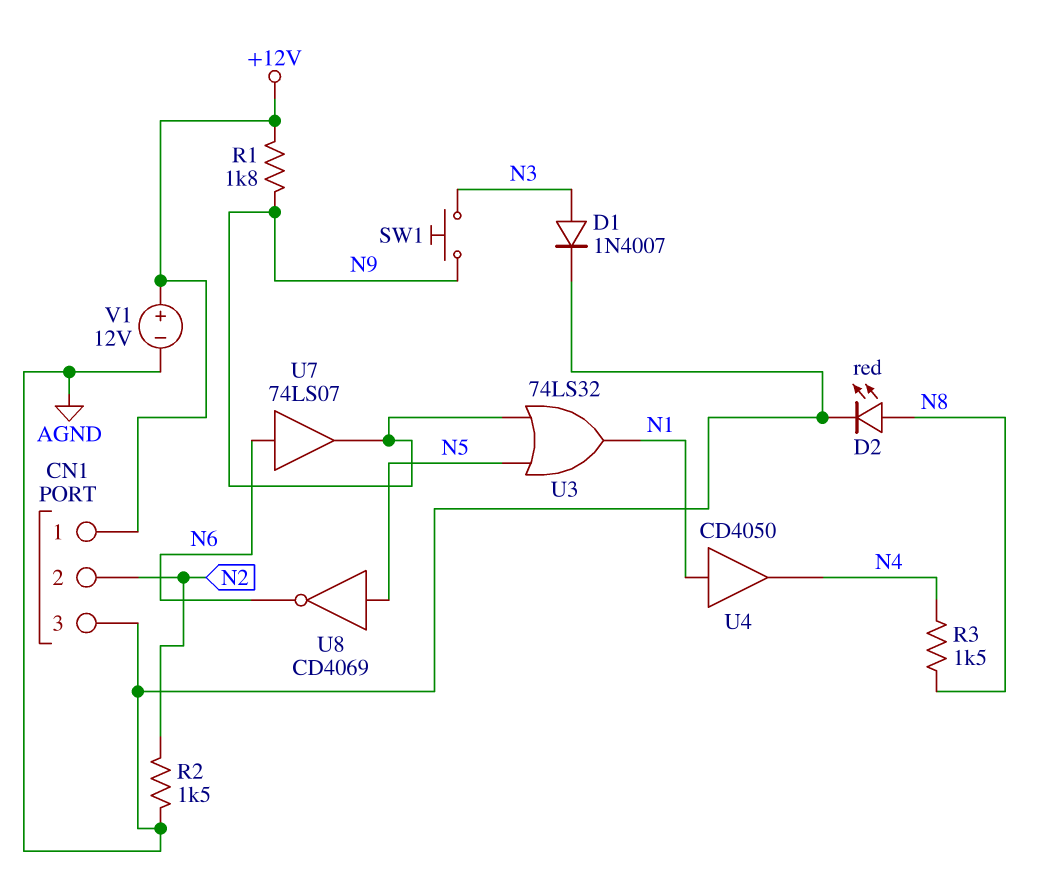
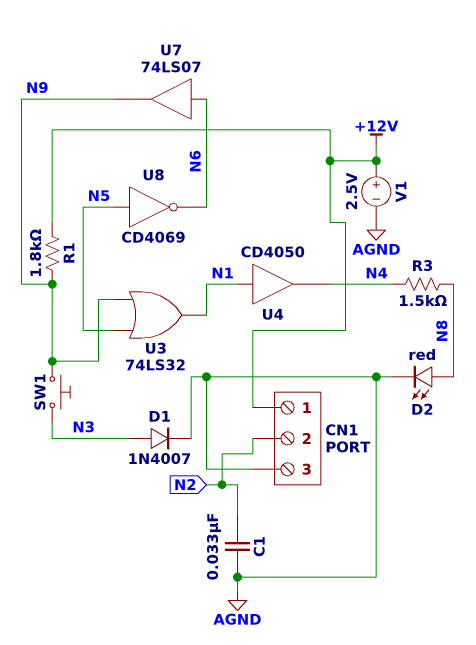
C1: none -> 33nF (AGND, N2)
R2: 1.5k (AGND, N2) -> none
V1: 12V (plus +12V, minus AGND) -> 2.5V (plus +12V, minus AGND)

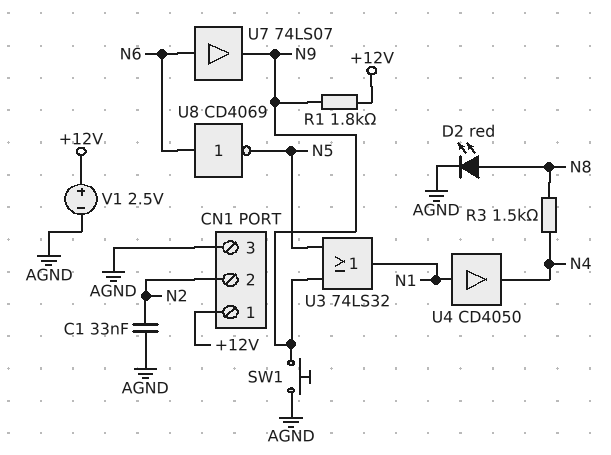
D1: diode 1N4007 (A N3, K AGND) -> none
SW1: button (N3, N9) -> button (AGND, N9)
U8: NOT CD4069 (in N5, out N6) -> NOT CD4069 (in N6, out N5)

